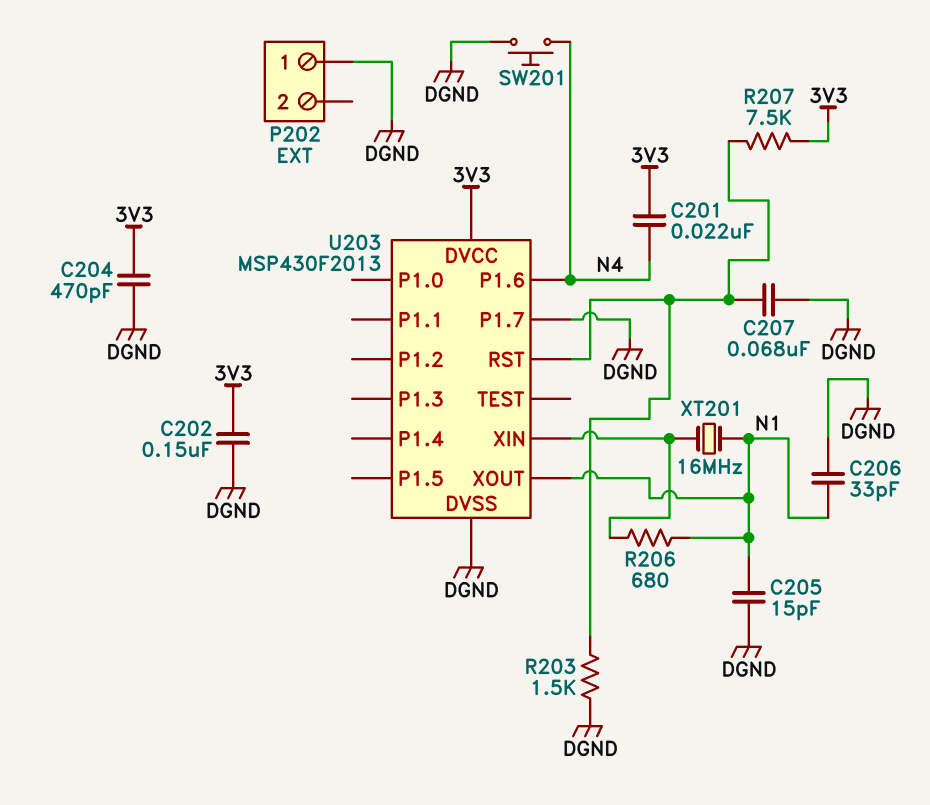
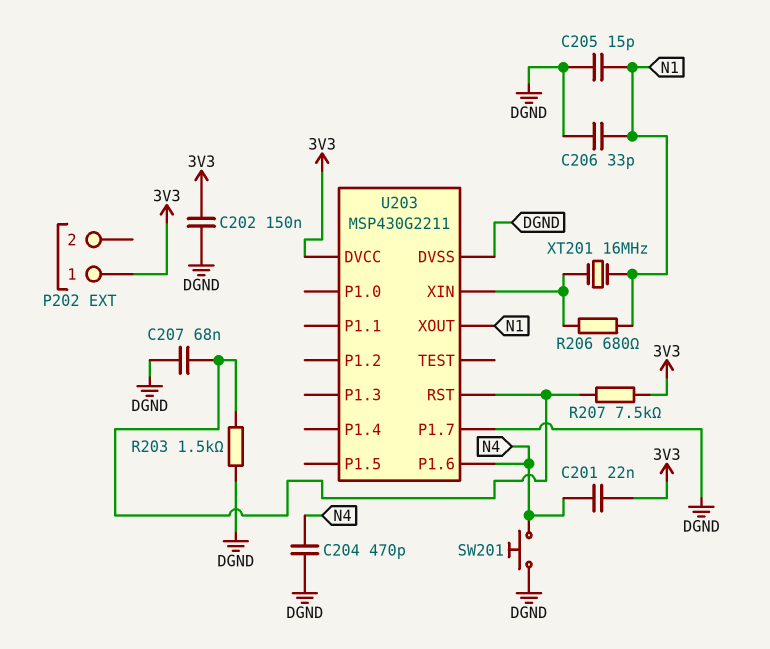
C204: 470pF (3V3, DGND) -> 470pF (DGND, N4)
P202 pin 1: DGND -> 3V3
U203: MSP430F2013 -> MSP430G2211

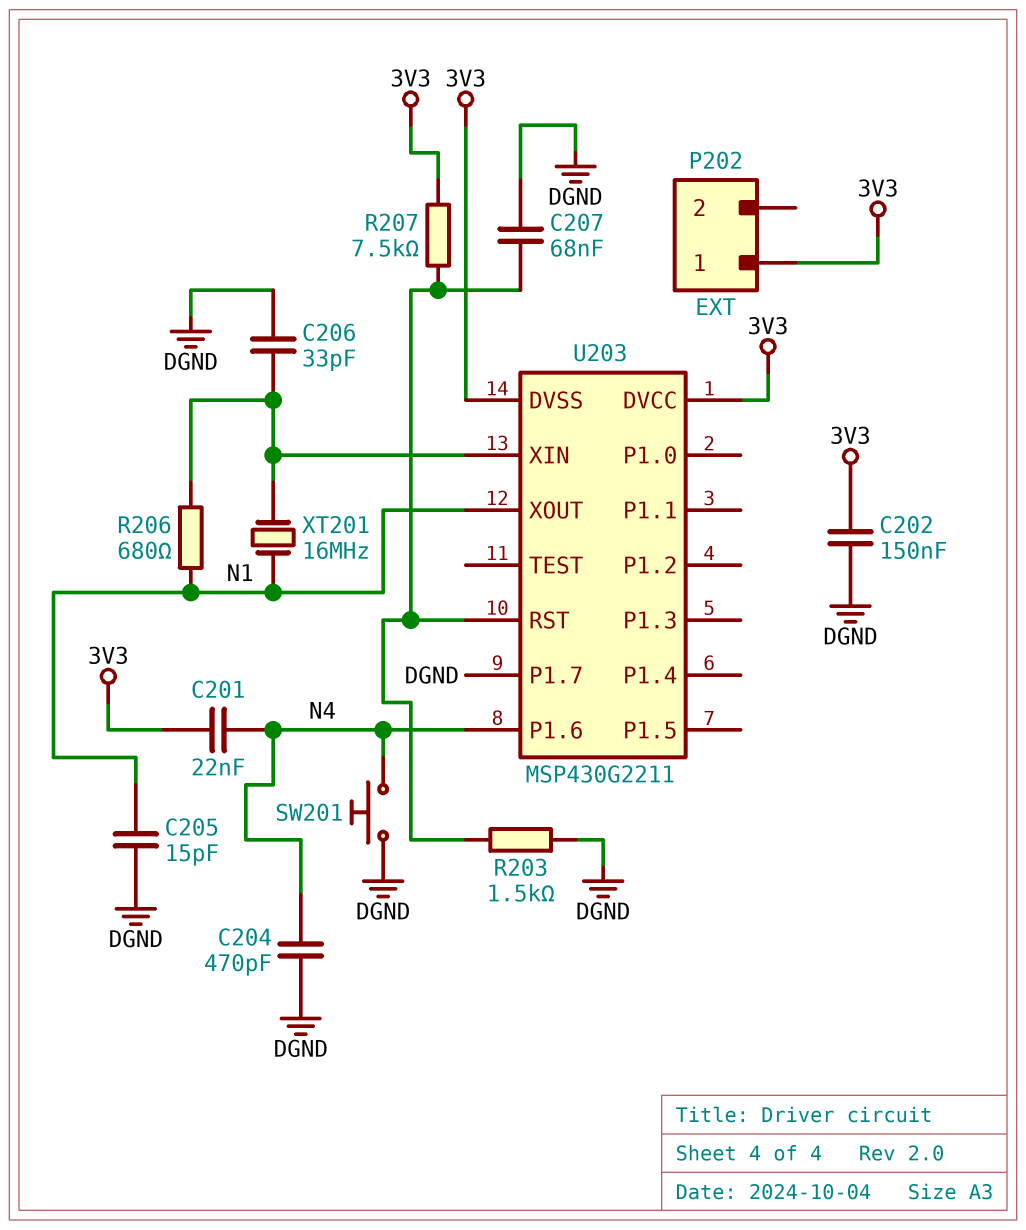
C206: 33pF (DGND, N1) -> 33pF (DGND, U203/XIN)
U203 pin DVSS: DGND -> 3V3

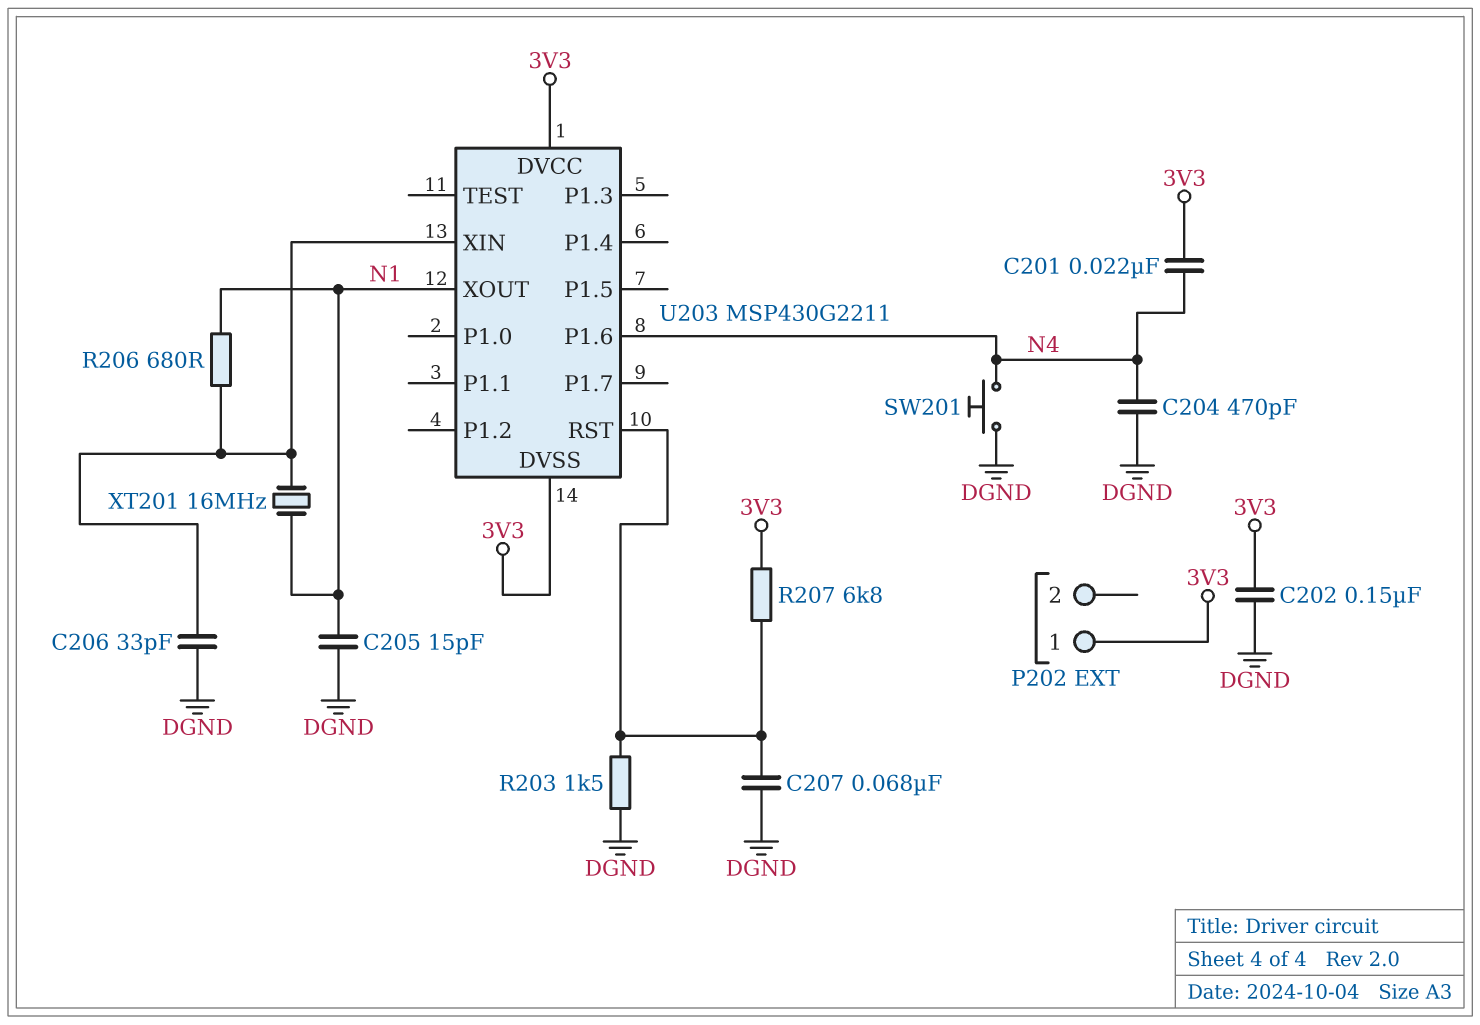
R207: 7.5k (3V3, U203/RST) -> 6.8k (3V3, U203/RST)
U203 pin P1.7: DGND -> none

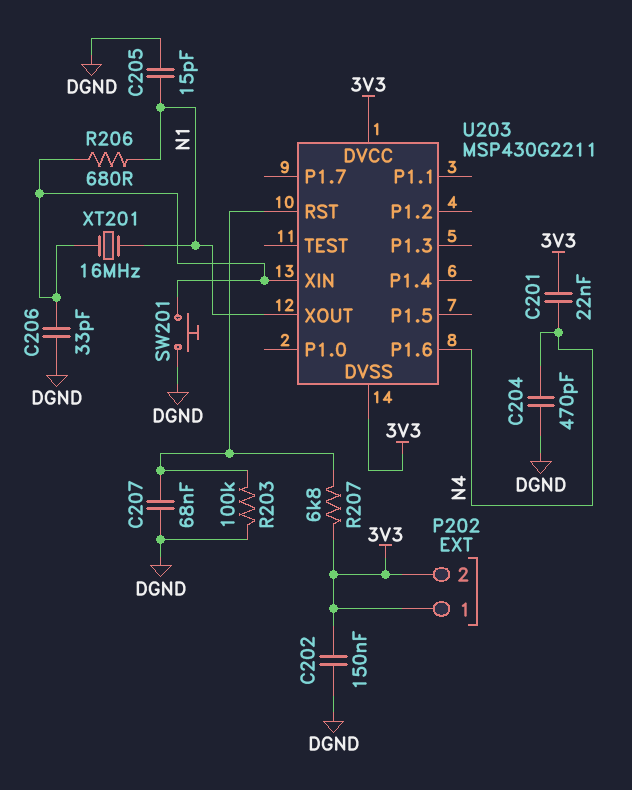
P202 pin 2: none -> 3V3
R203: 1.5k (DGND, U203/RST) -> 100k (DGND, U203/RST)
SW201: button (DGND, N4) -> button (DGND, U203/XIN)

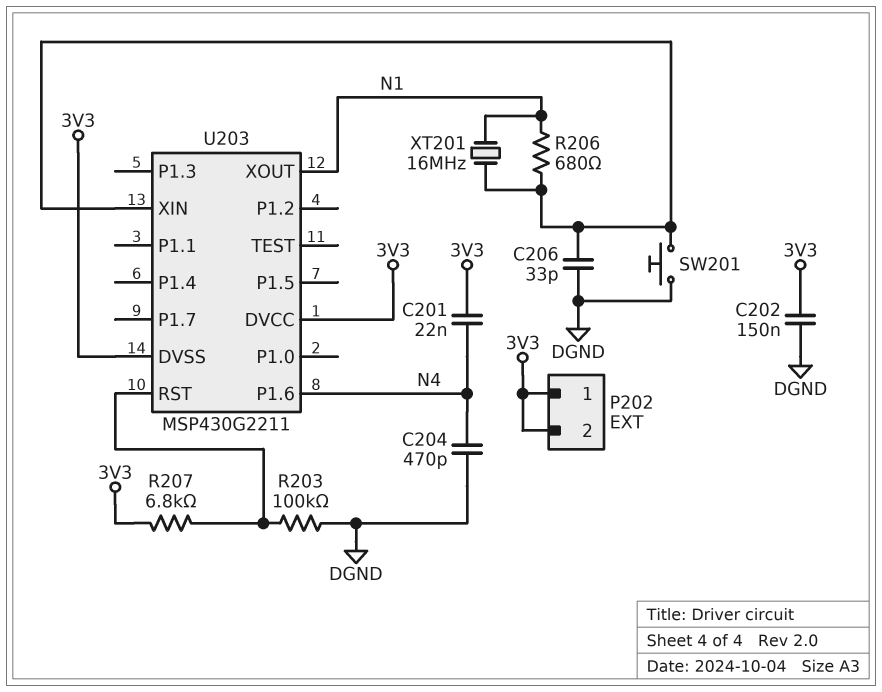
C205: 15pF (DGND, N1) -> none
C207: 68nF (DGND, U203/RST) -> none

